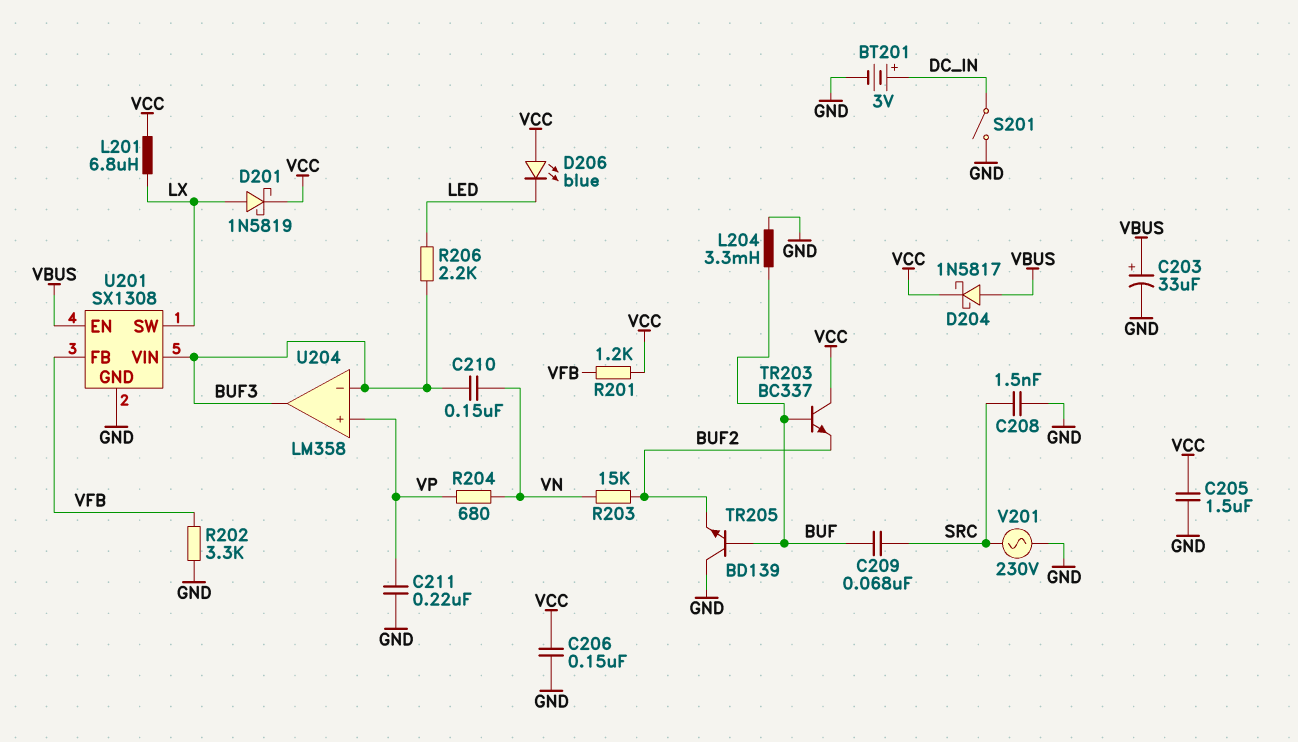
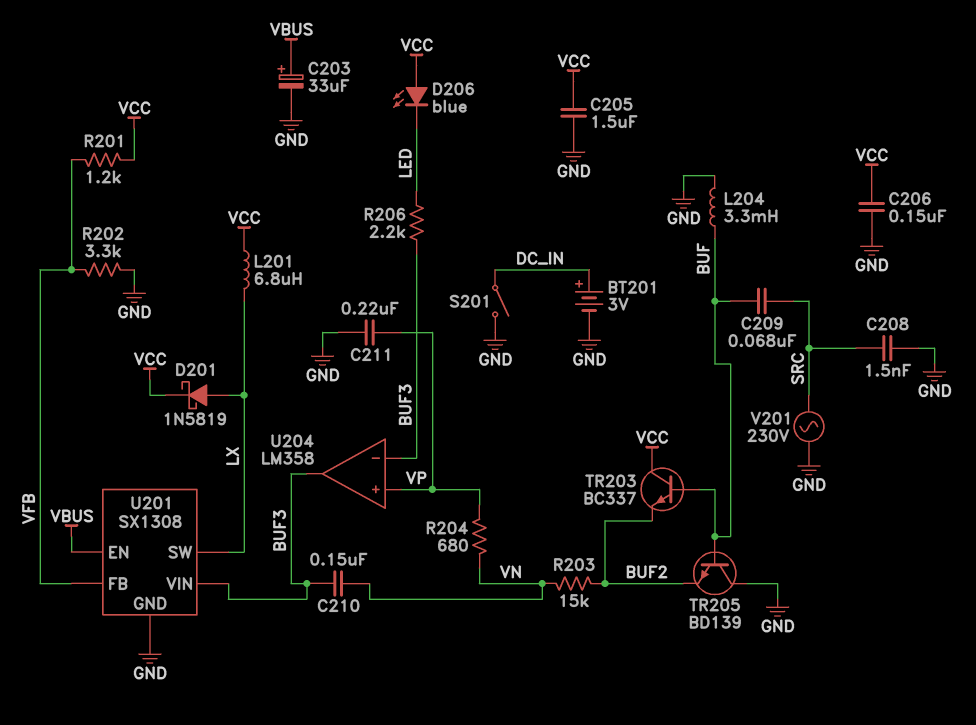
D204: schottky 1N5817 (A VBUS, K VCC) -> none

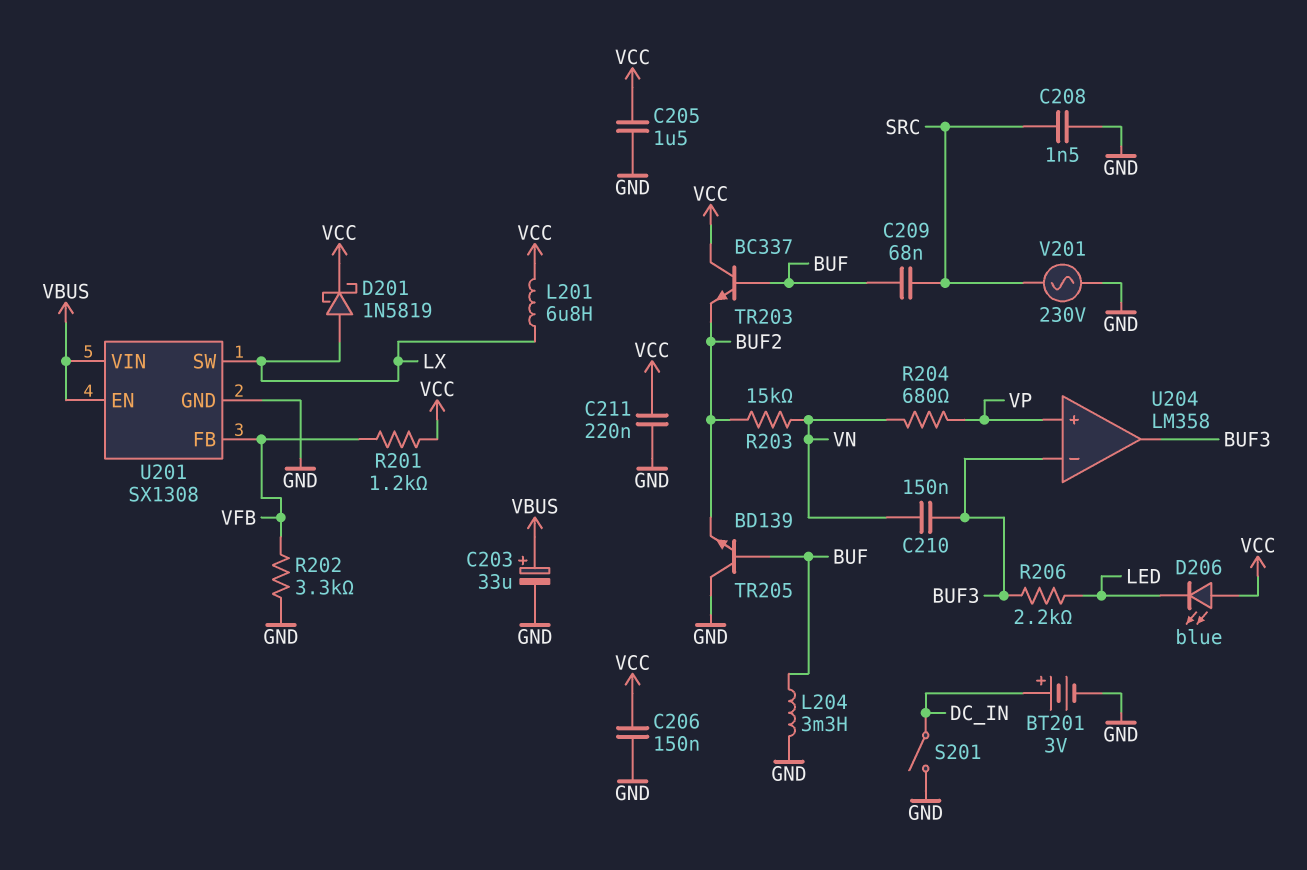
C211: 220nF (GND, VP) -> 220nF (GND, VCC)
U201 pin VIN: BUF3 -> VBUS

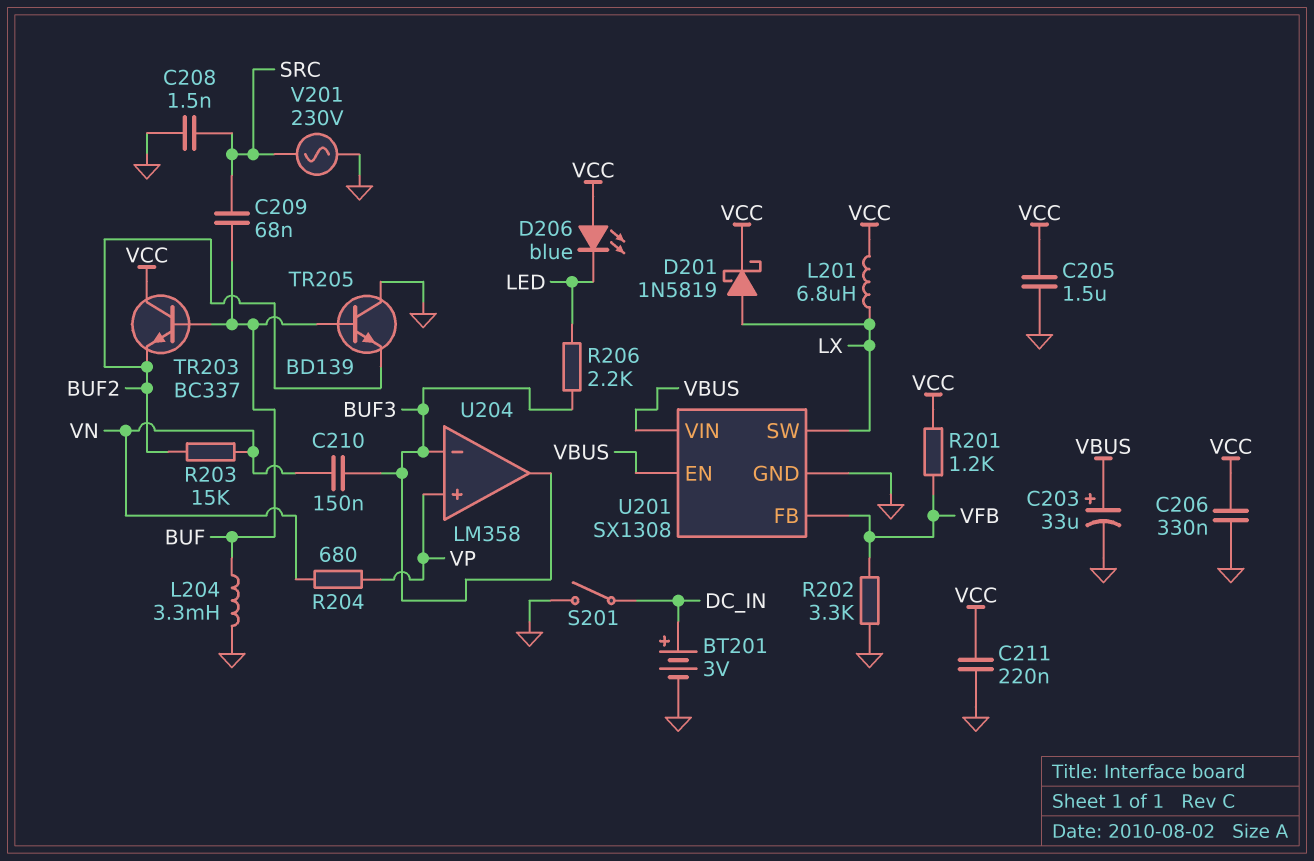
C206: 150nF (GND, VCC) -> 330nF (GND, VCC)

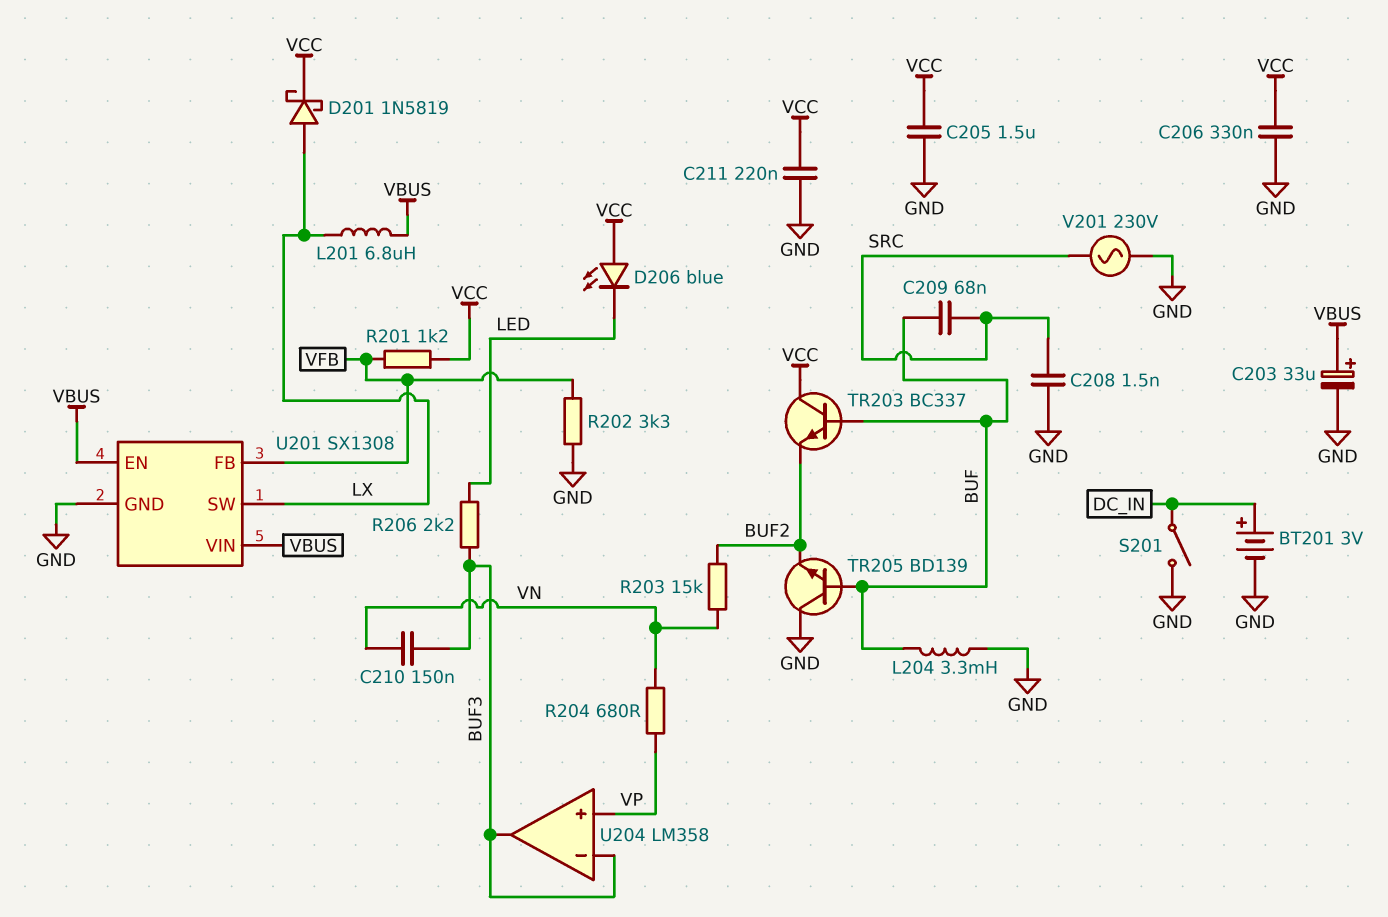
L201: 6.8uH (LX, VCC) -> 6.8uH (LX, VBUS)

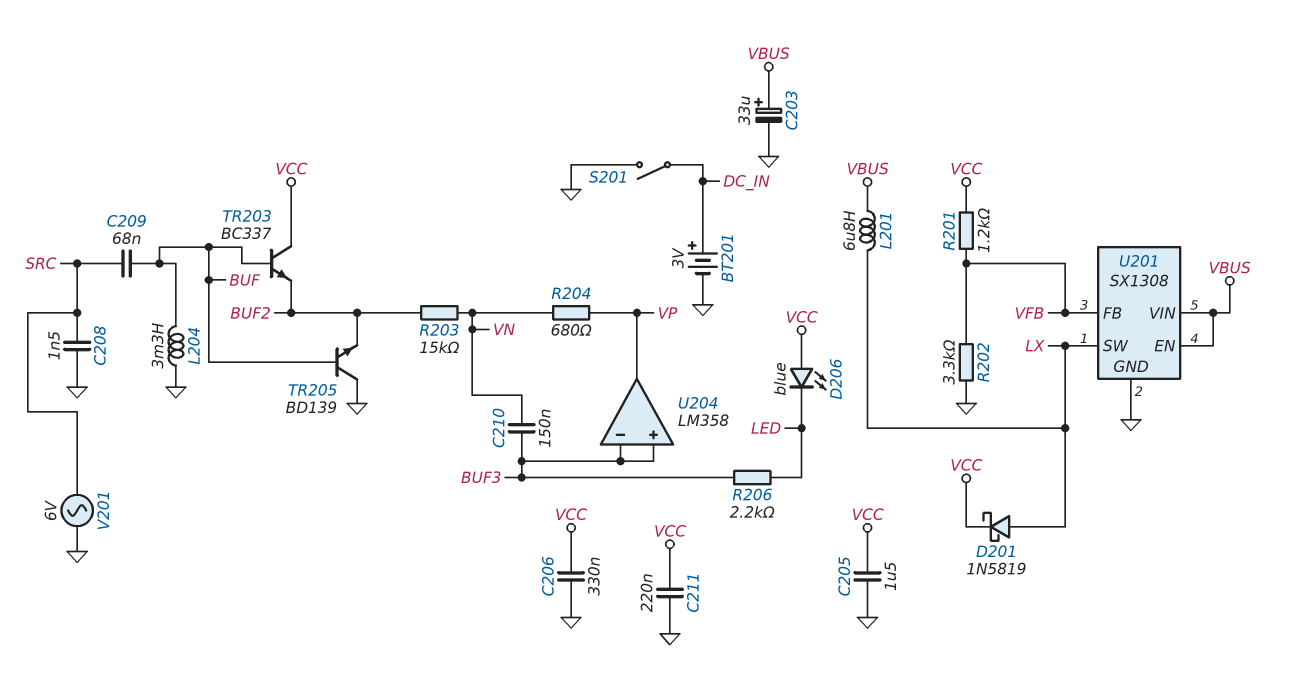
U204 pin in+: VP -> BUF3
U204 pin out: BUF3 -> VP
V201: AC 230V (GND, SRC) -> AC 6V (GND, SRC)

